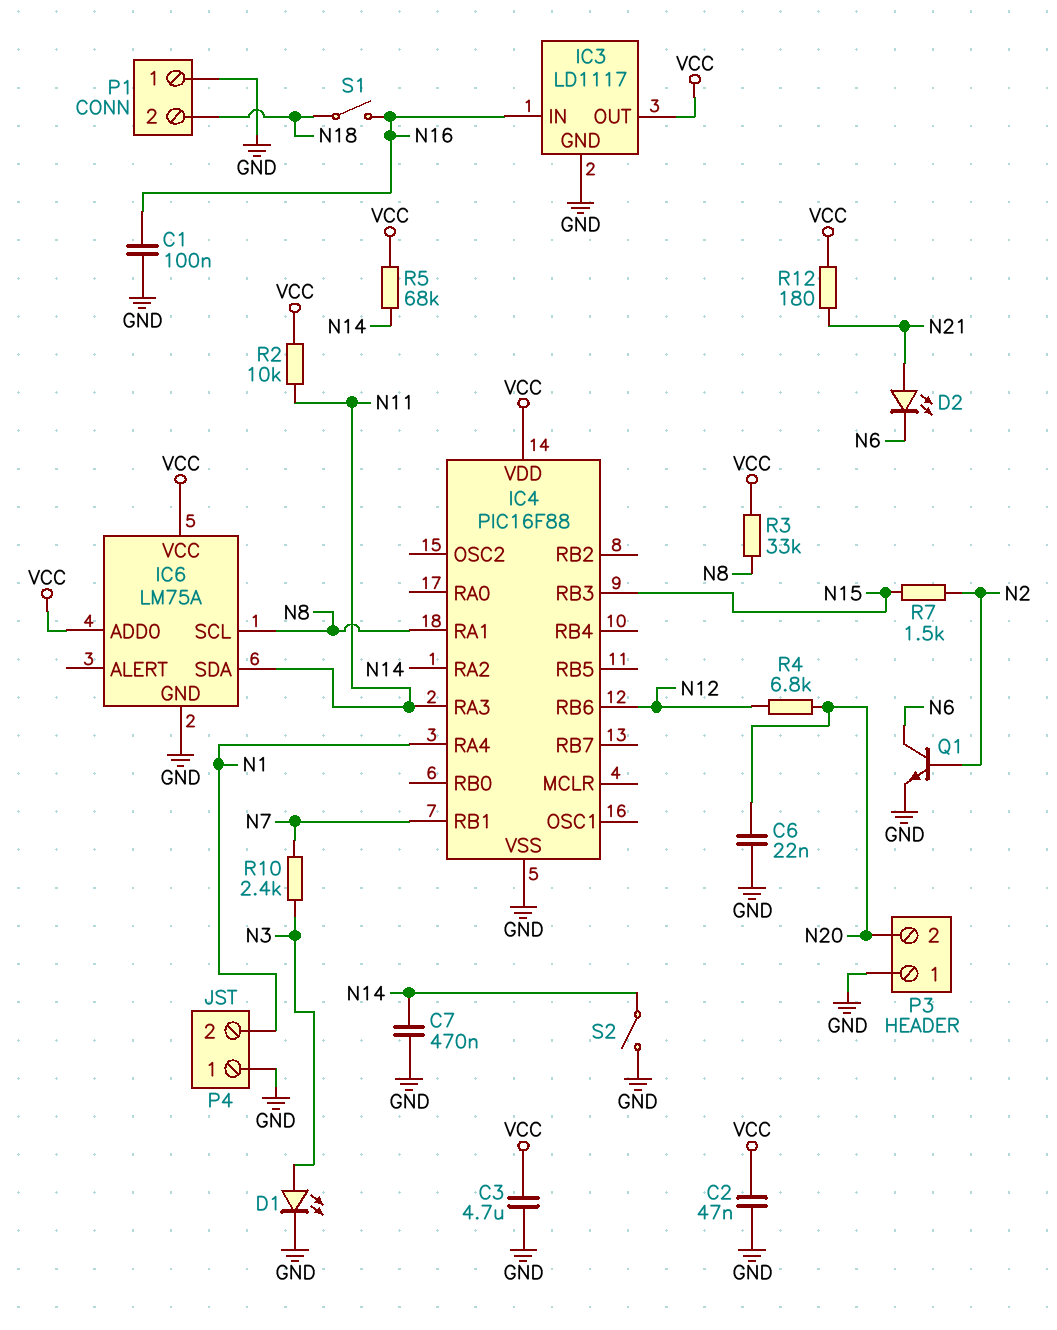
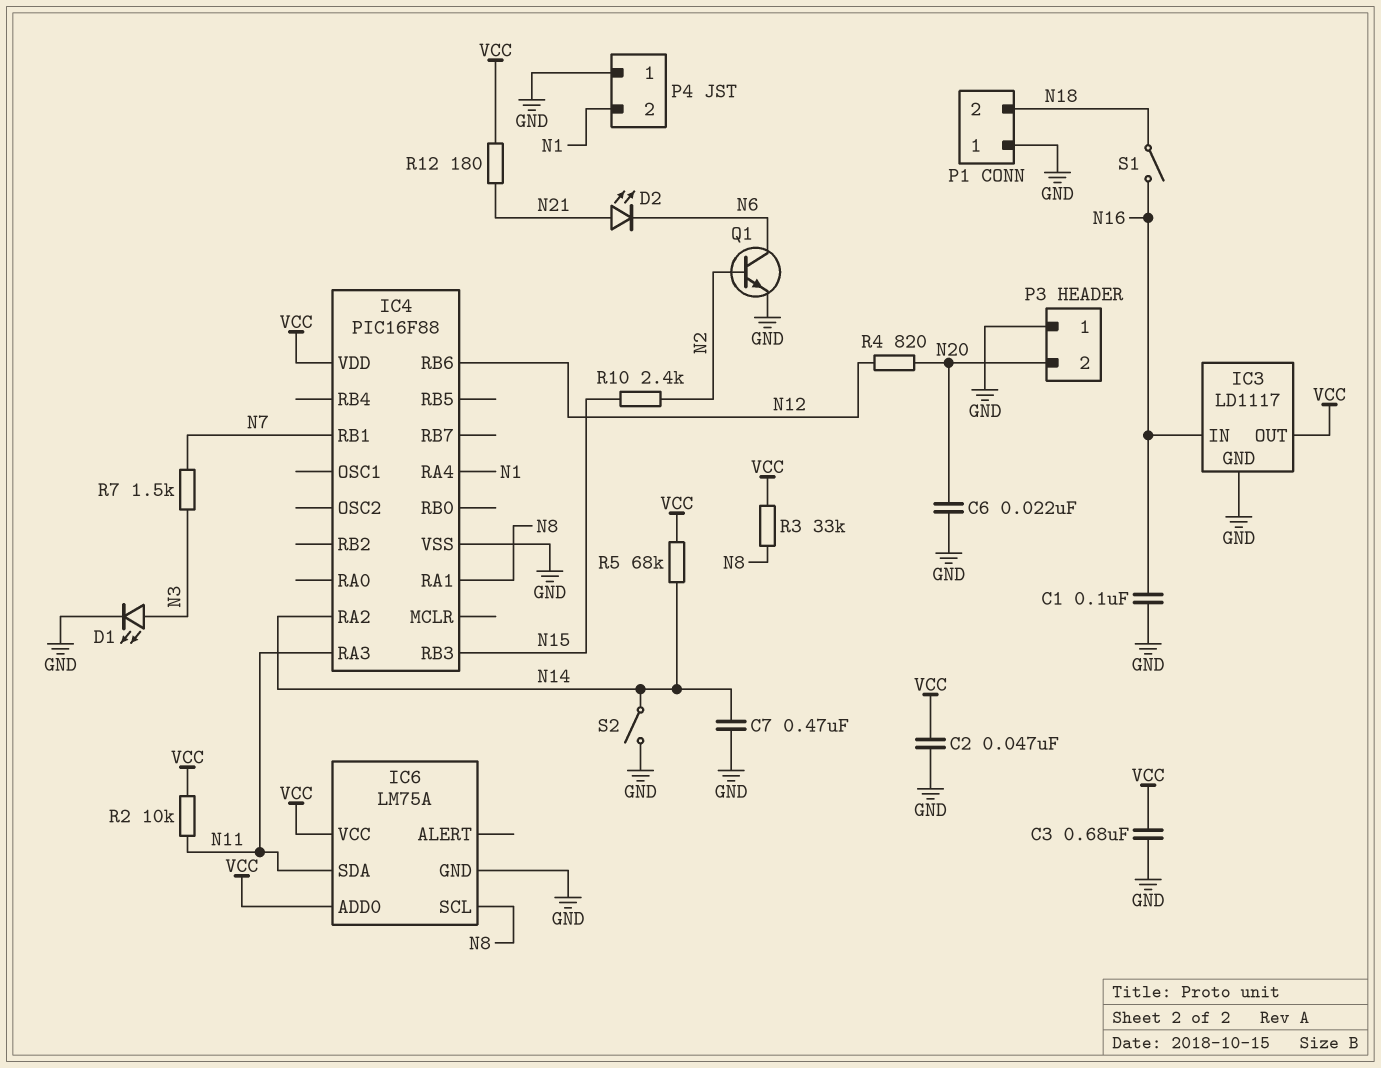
C3: 4.7uF (GND, VCC) -> 680nF (GND, VCC)
R4: 6.8k (N12, N20) -> 820 (N12, N20)
R7: 1.5k (N2, N15) -> 1.5k (N3, N7)
R10: 2.4k (N3, N7) -> 2.4k (N2, N15)

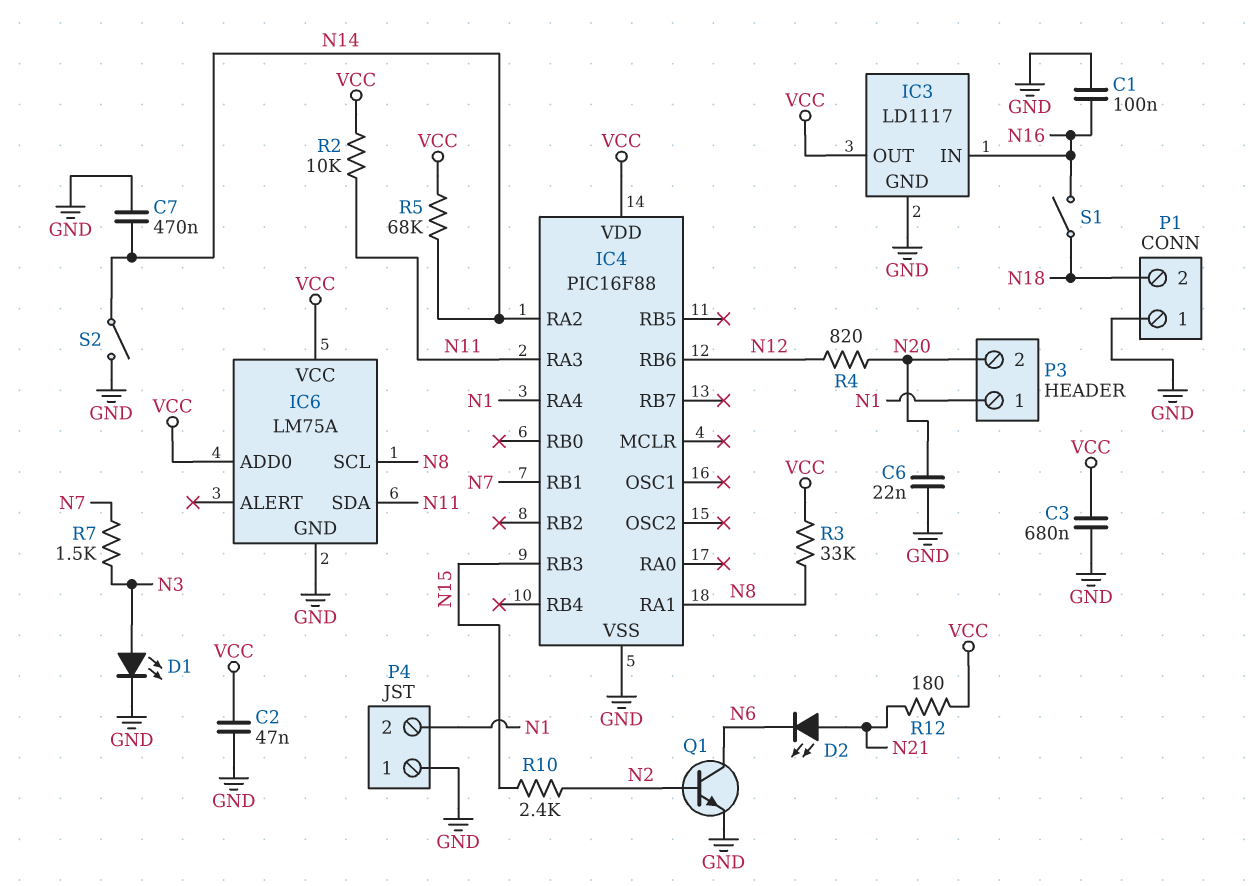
P3 pin 1: GND -> N1

